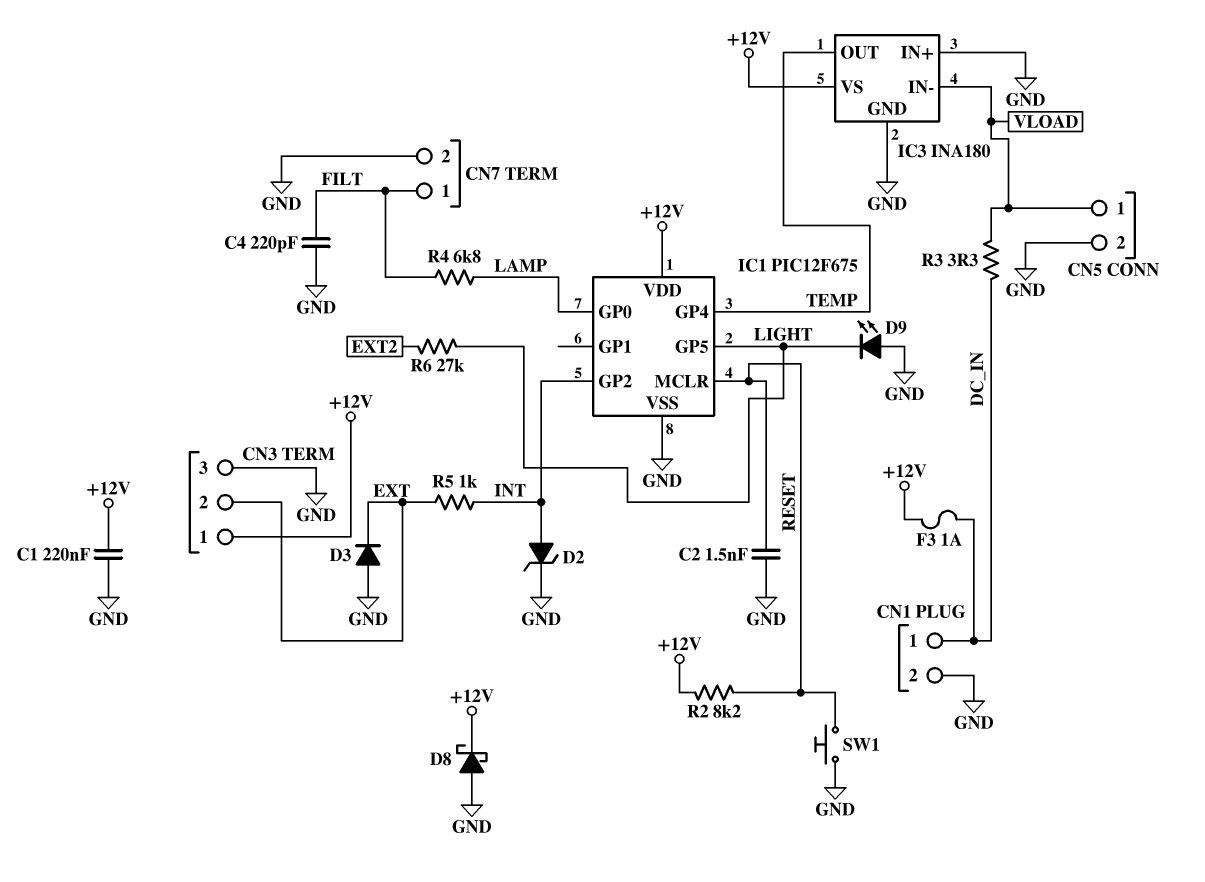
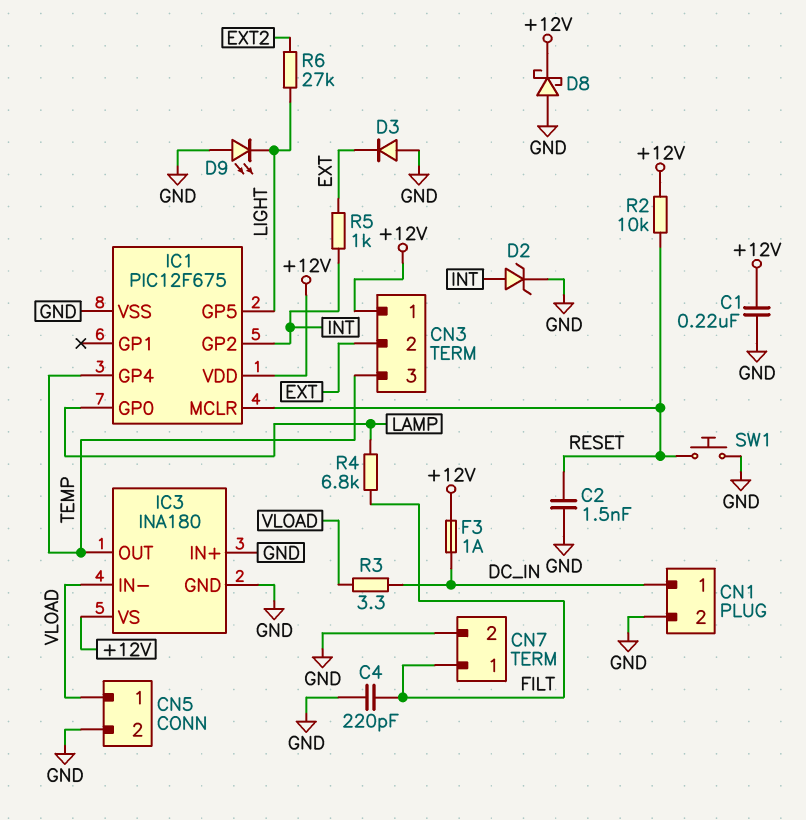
CN3 pin 3: GND -> TEMP
R2: 8.2k (+12V, RESET) -> 10k (+12V, RESET)

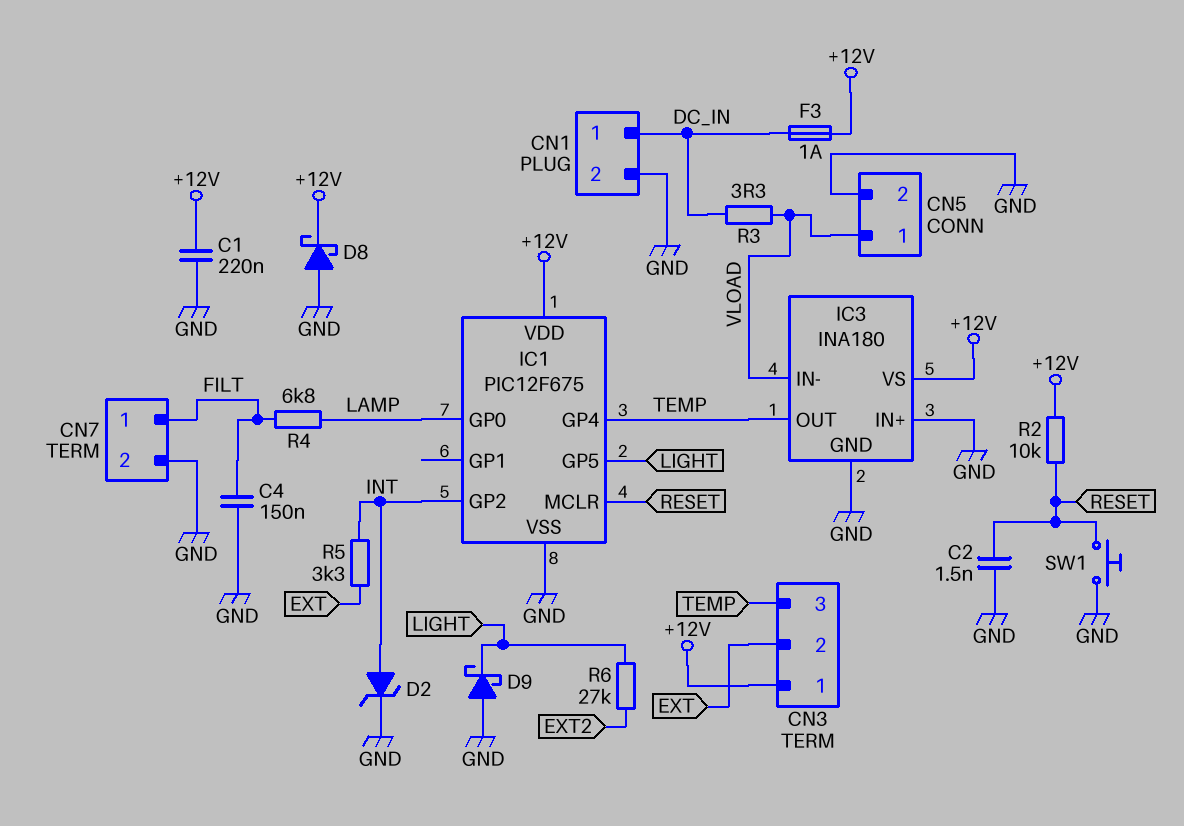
C4: 220pF (FILT, GND) -> 150nF (FILT, GND)
D3: diode (A GND, K EXT) -> none
D9: LED (A GND, K LIGHT) -> schottky (A GND, K LIGHT)
R5: 1k (EXT, INT) -> 3.3k (EXT, INT)

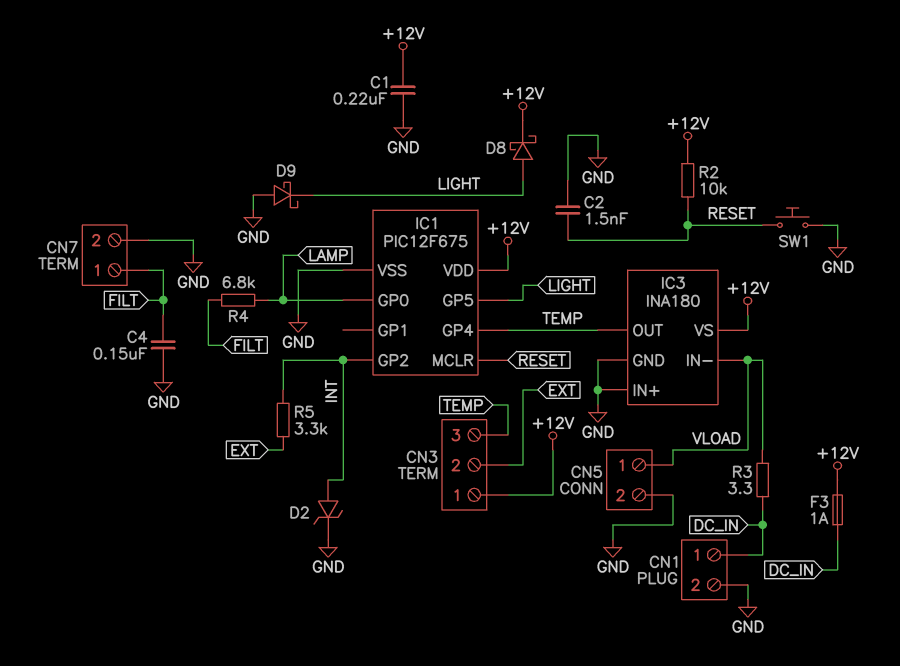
D8: schottky (A GND, K +12V) -> schottky (A LIGHT, K +12V)
R6: 27k (EXT2, LIGHT) -> none

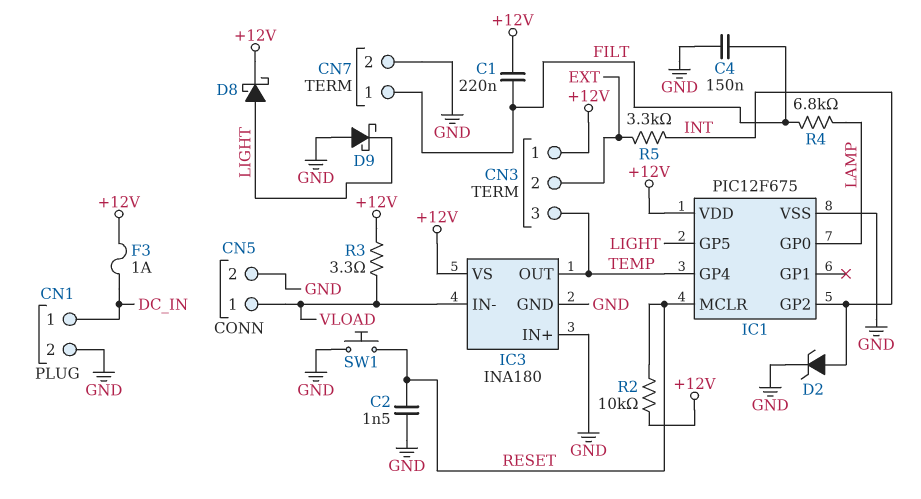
C1: 220nF (+12V, GND) -> 220nF (+12V, FILT)
R3: 3.3 (DC_IN, VLOAD) -> 3.3 (+12V, VLOAD)

